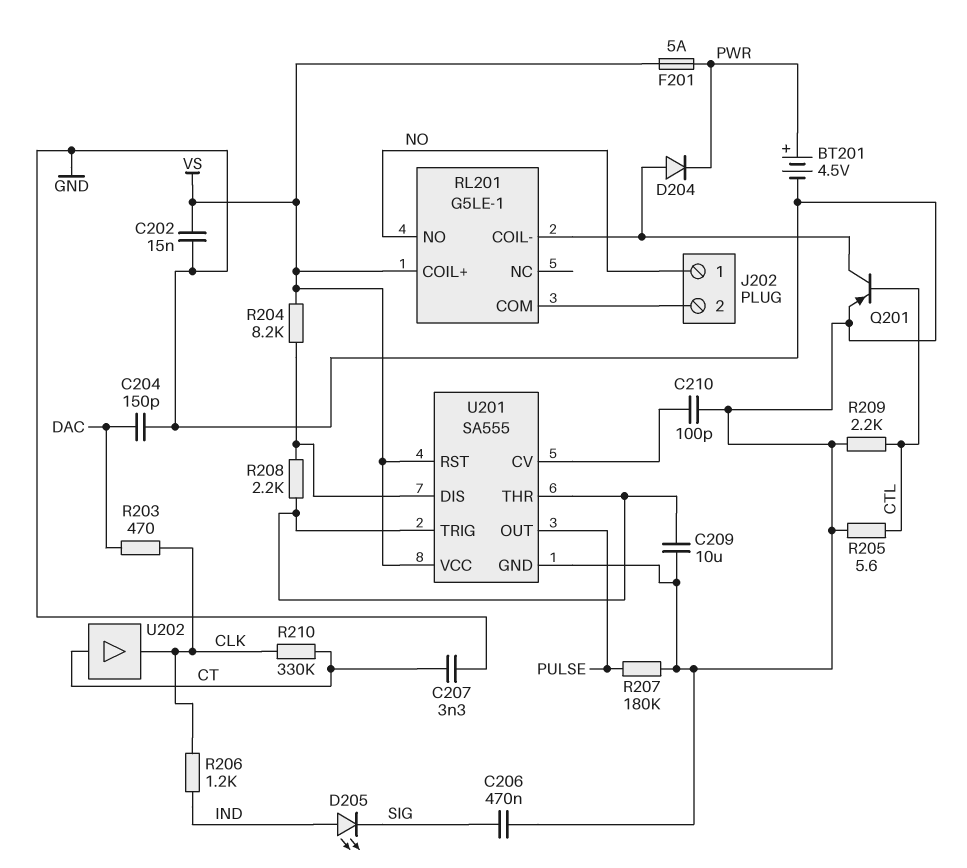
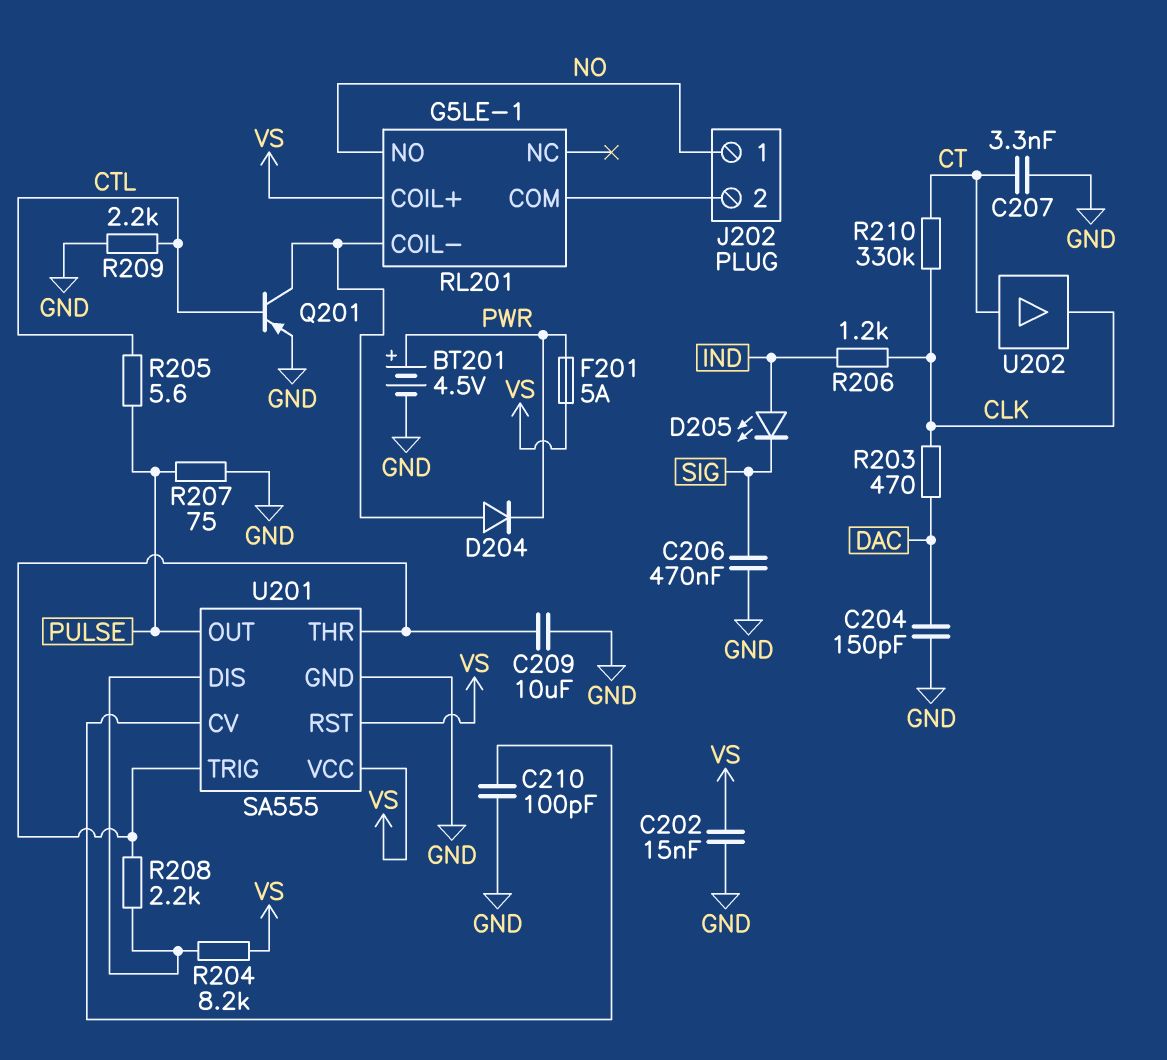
R205: 5.6 (CTL, GND) -> 5.6 (CTL, PULSE)
R207: 180k (GND, PULSE) -> 75 (GND, PULSE)

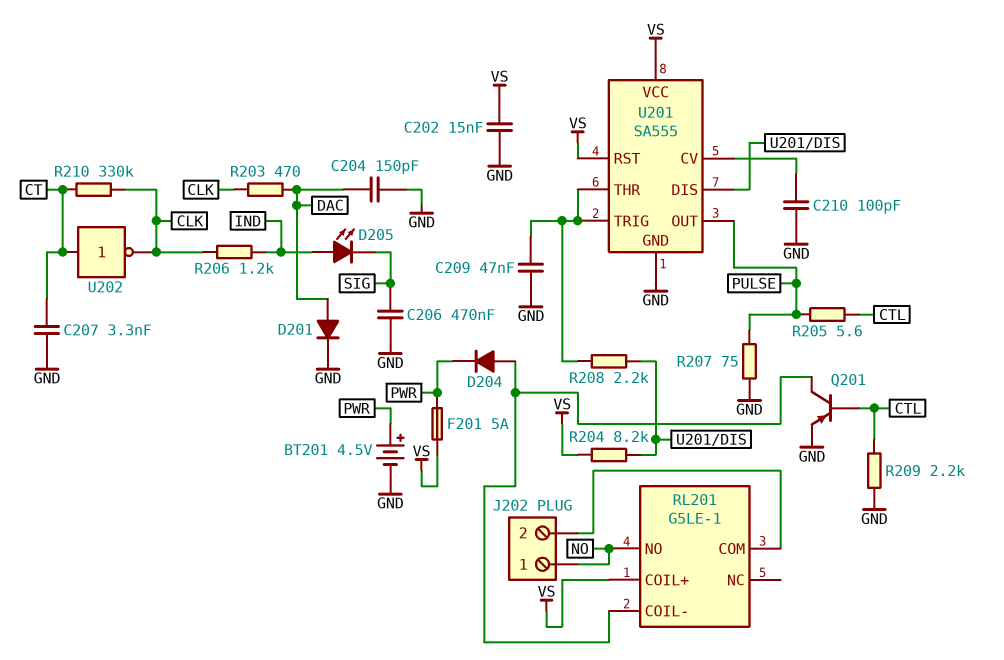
C209: 10uF (GND, U201/THR) -> 47nF (GND, U201/THR)
D201: none -> diode (A DAC, K GND)
U202: buffer (in CT, out CLK) -> NOT (in CT, out CLK)

